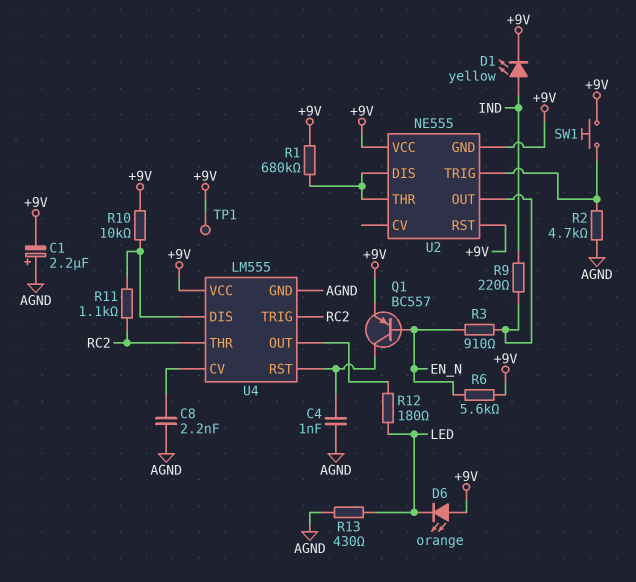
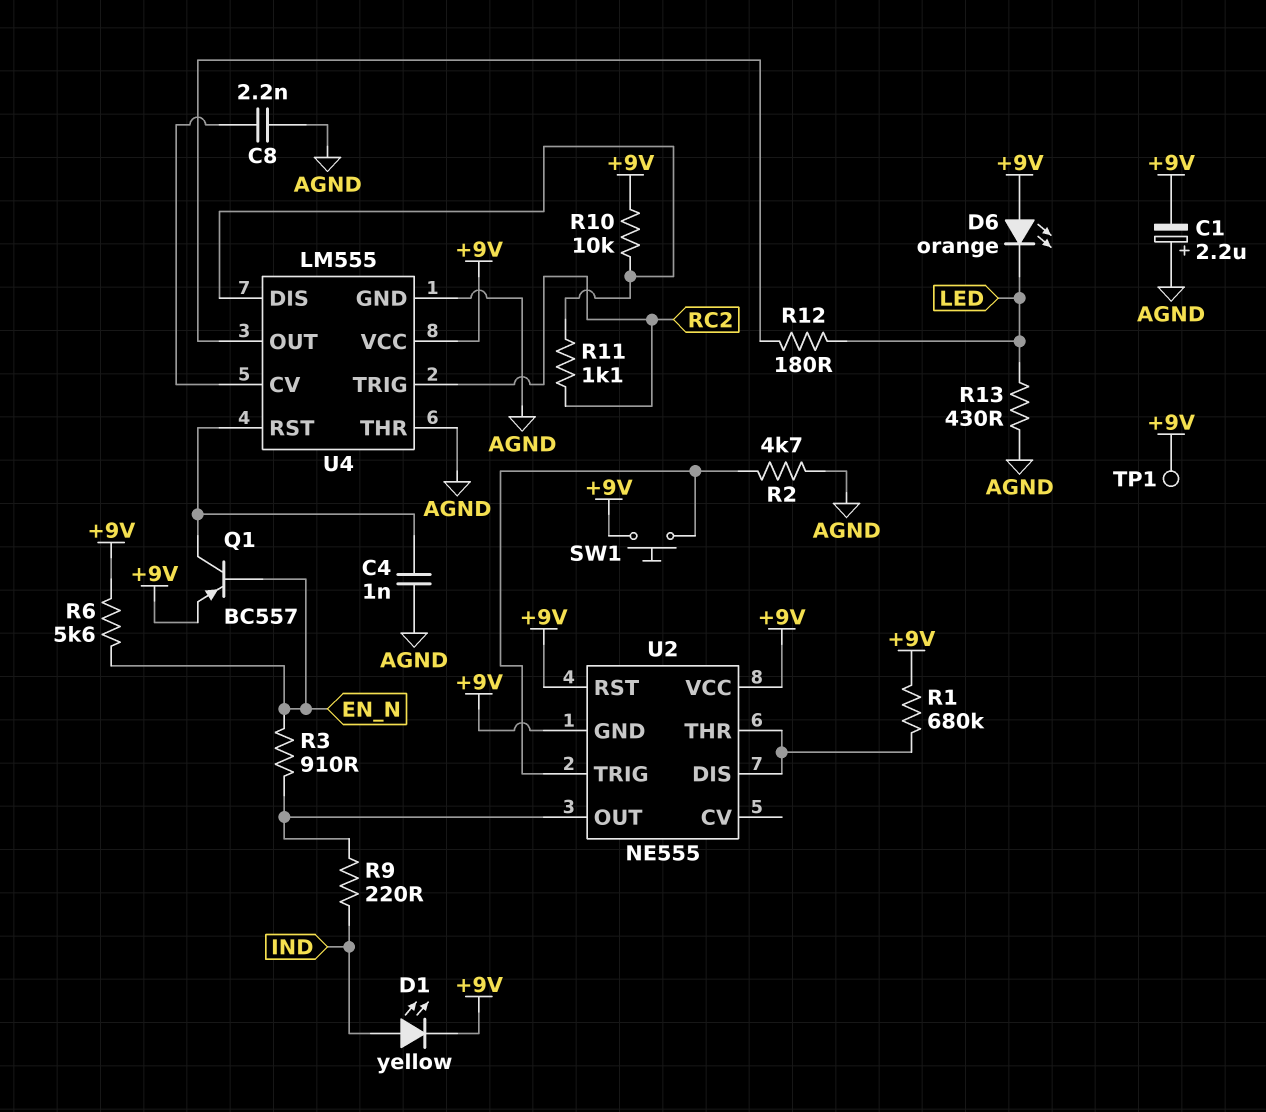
U4 pin THR: RC2 -> AGND

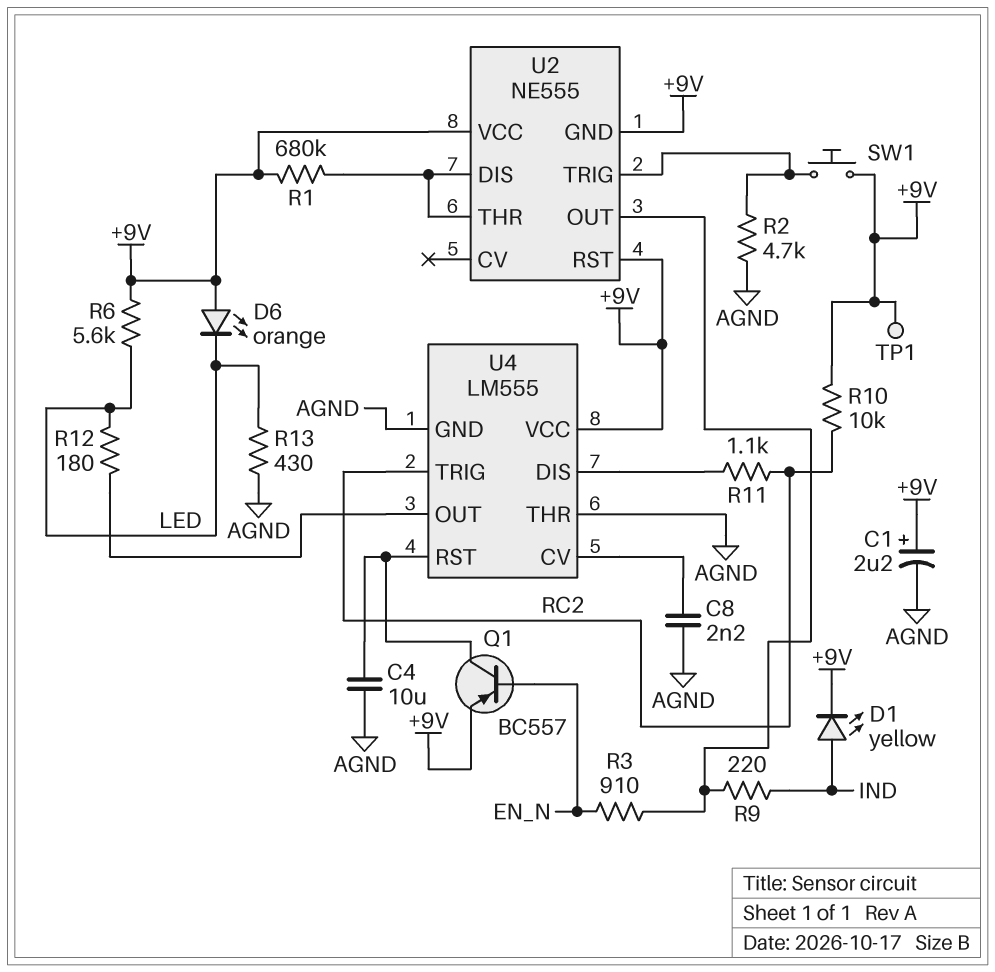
C1: 2.2uF (plus AGND, minus +9V) -> 2.2uF (plus +9V, minus AGND)
C4: 1nF (AGND, U4/RST) -> 10uF (AGND, U4/RST)
R6: 5.6k (+9V, EN_N) -> 5.6k (+9V, LED)
R10: 10k (+9V, U4/DIS) -> 10k (+9V, RC2)

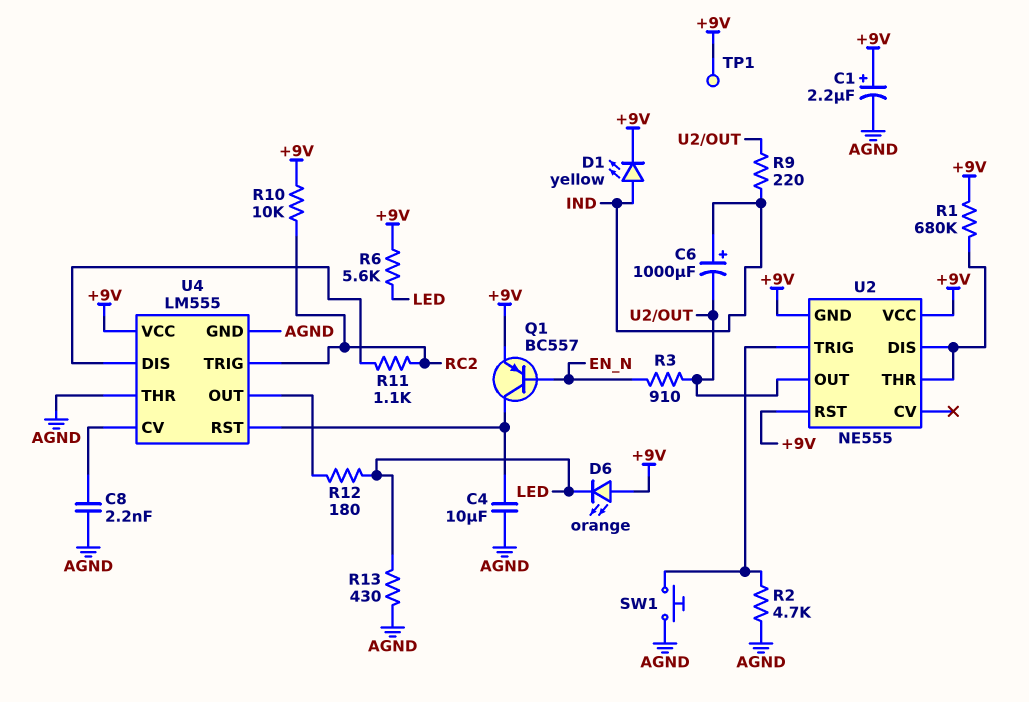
C6: none -> 1000uF (plus IND, minus U2/OUT)
SW1: button (+9V, U2/TRIG) -> button (AGND, U2/TRIG)

